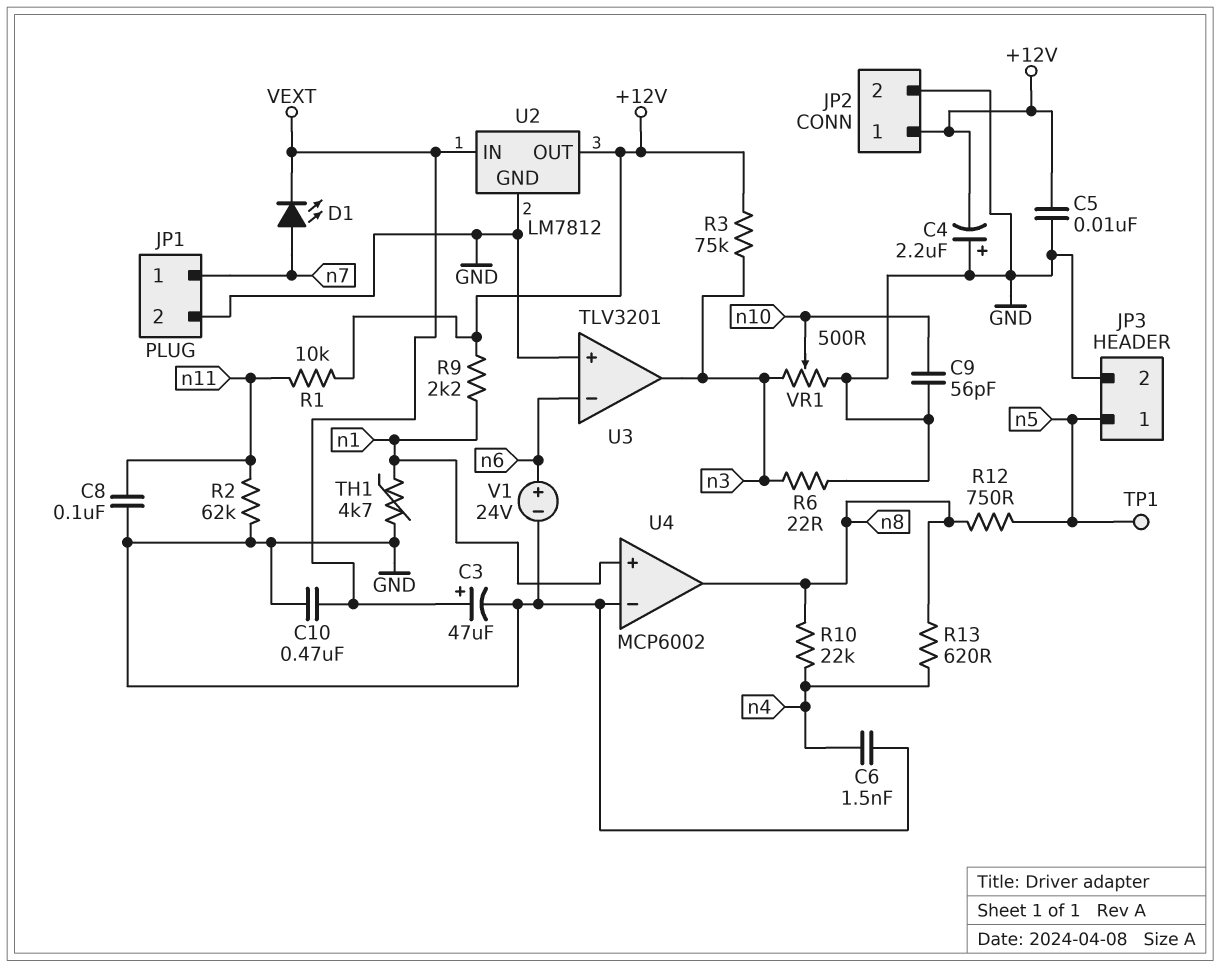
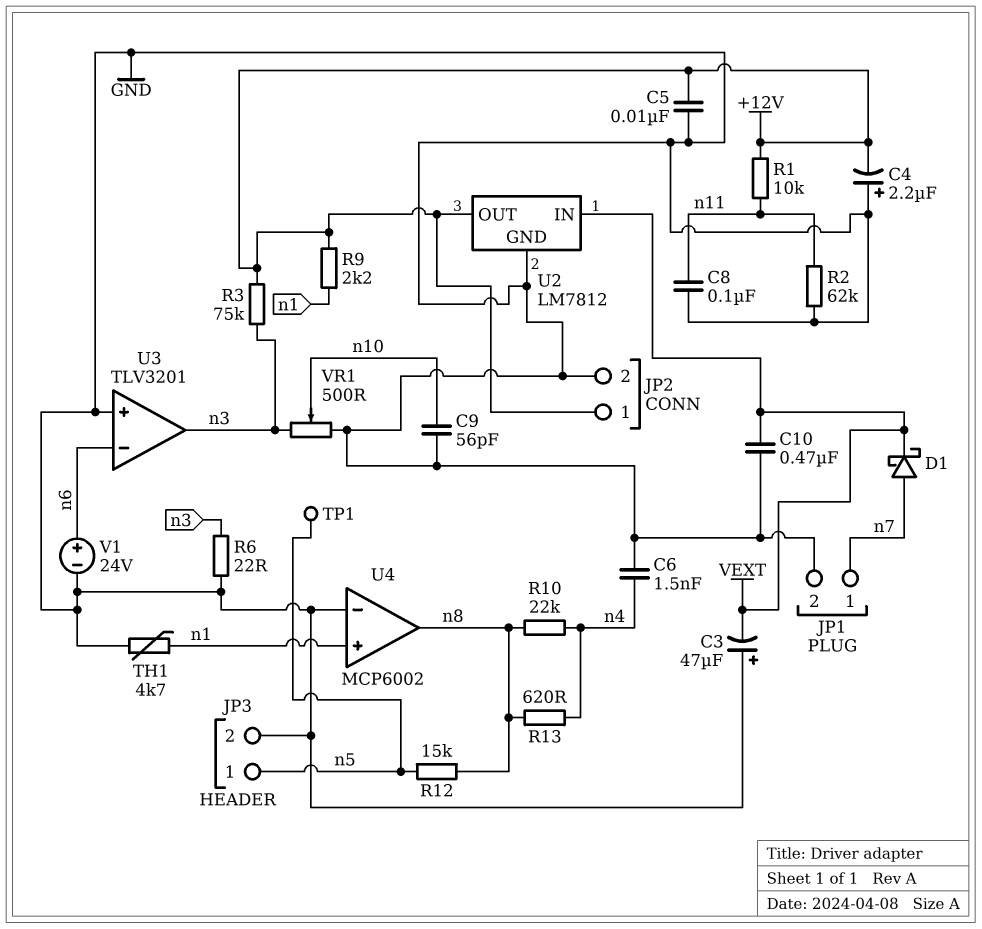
C3: 47uF (plus VEXT, minus GND) -> 47uF (plus GND, minus VEXT)
D1: LED (A n7, K VEXT) -> schottky (A n7, K VEXT)
R12: 750 (n5, n8) -> 15k (n5, n8)

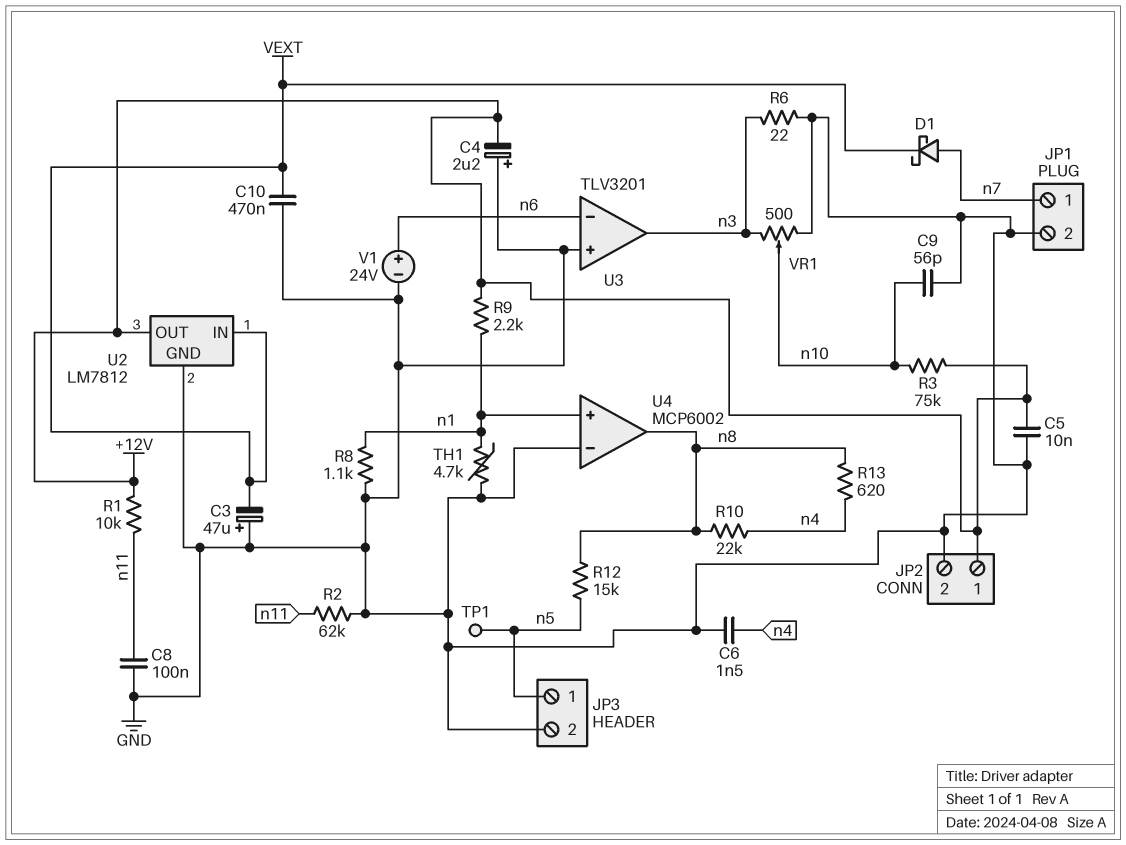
R3: 75k (+12V, n3) -> 75k (+12V, n10)
R8: none -> 1.1k (GND, n1)

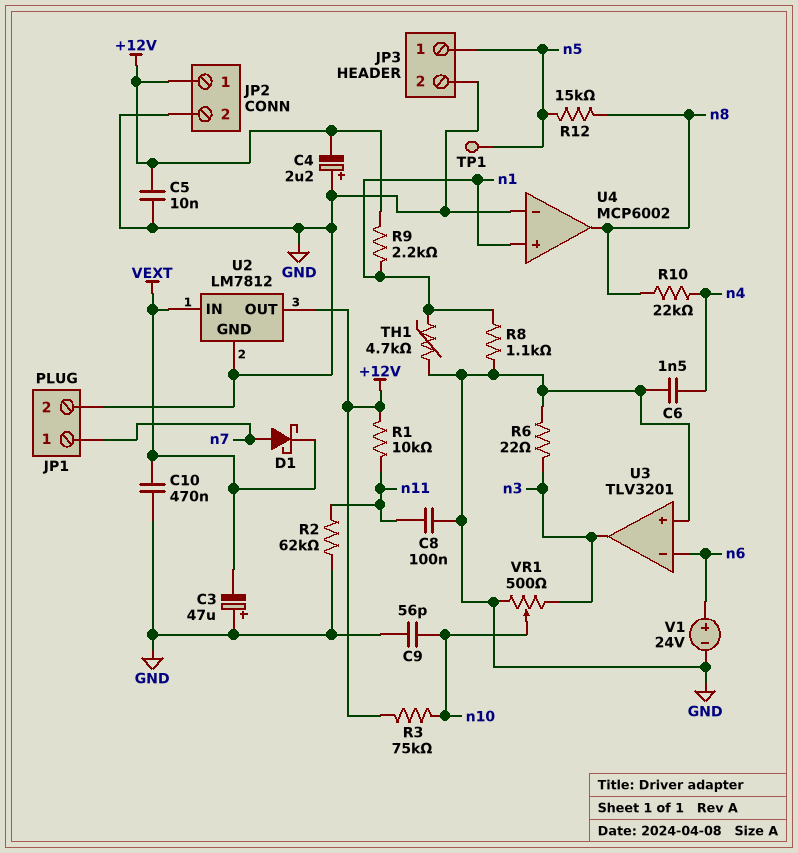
R13: 620 (n4, n8) -> none

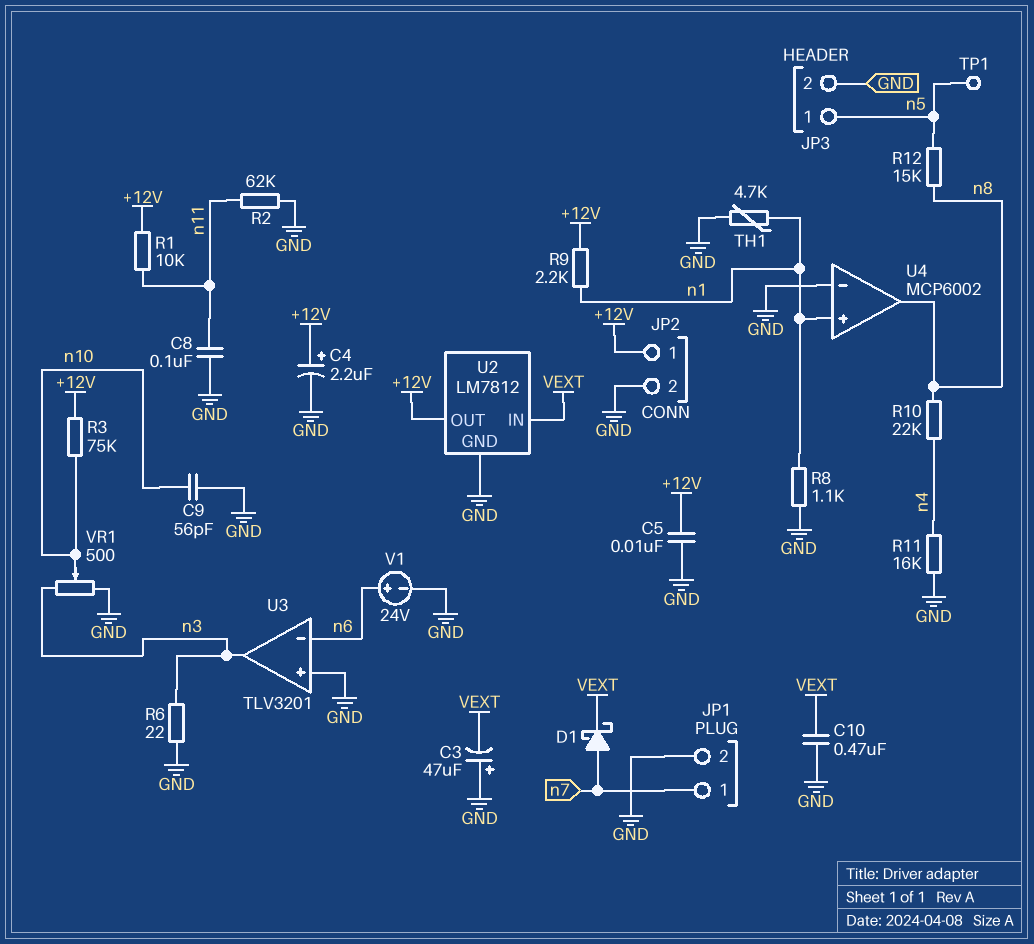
C4: 2.2uF (plus GND, minus +12V) -> 2.2uF (plus +12V, minus GND)
C6: 1.5nF (GND, n4) -> none
R11: none -> 16k (GND, n4)

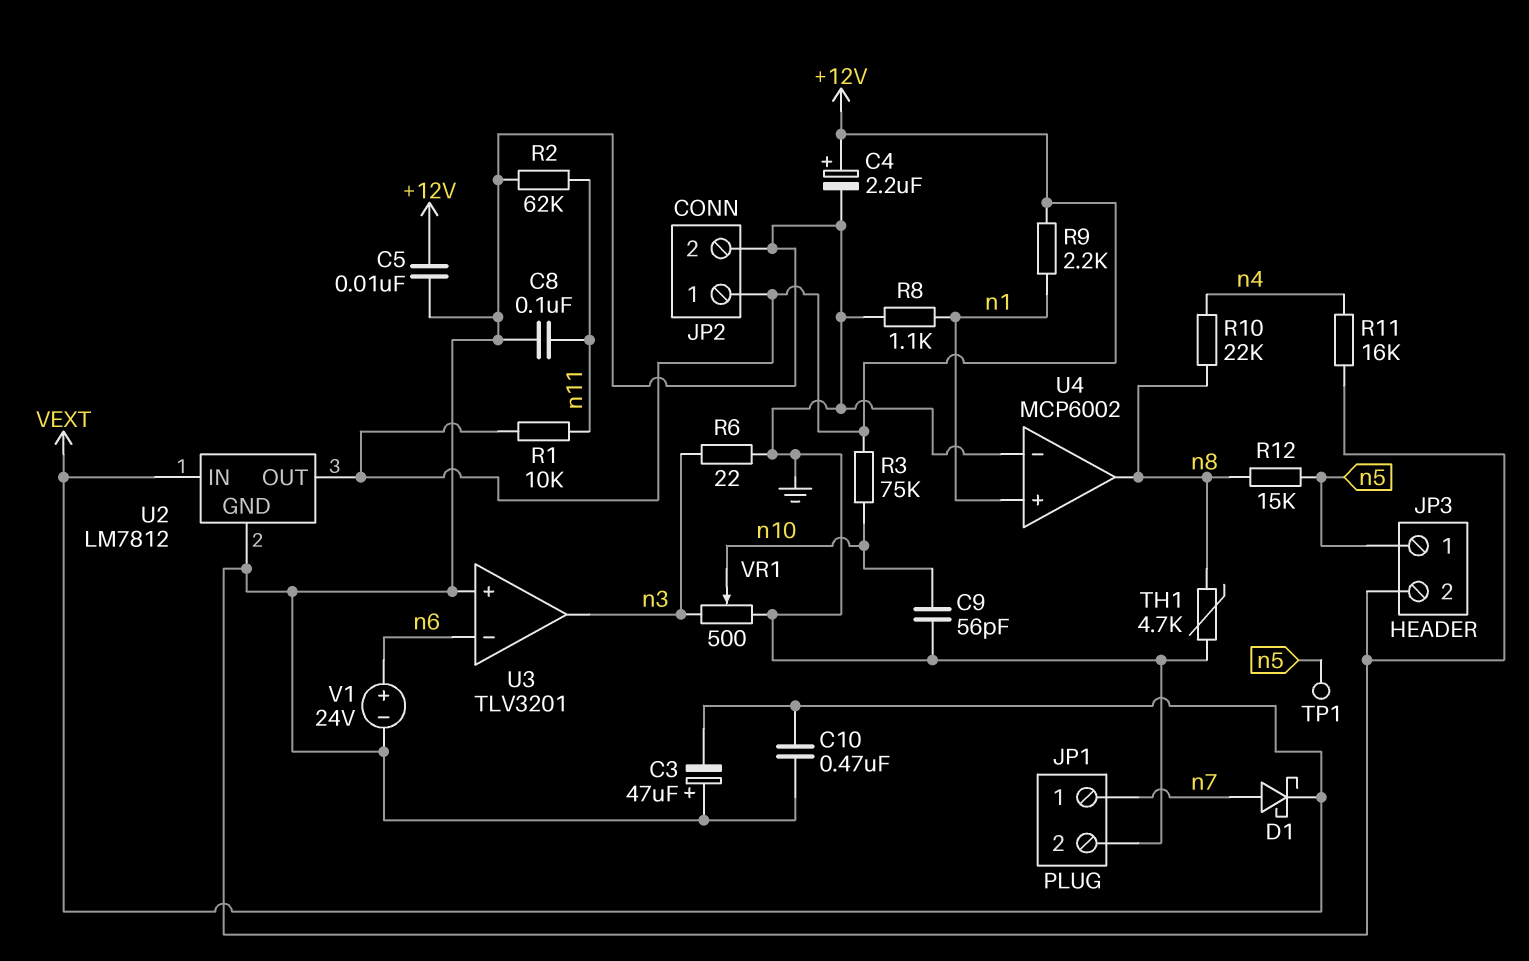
TH1: 4.7k (GND, n1) -> 4.7k (GND, n8)

